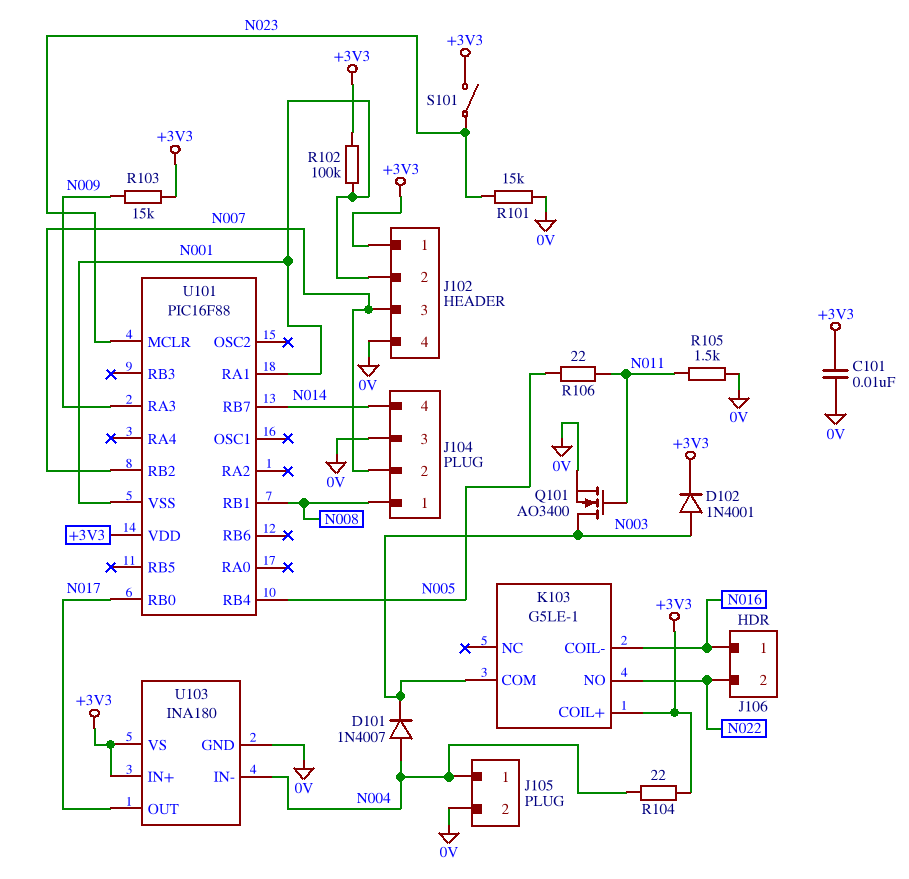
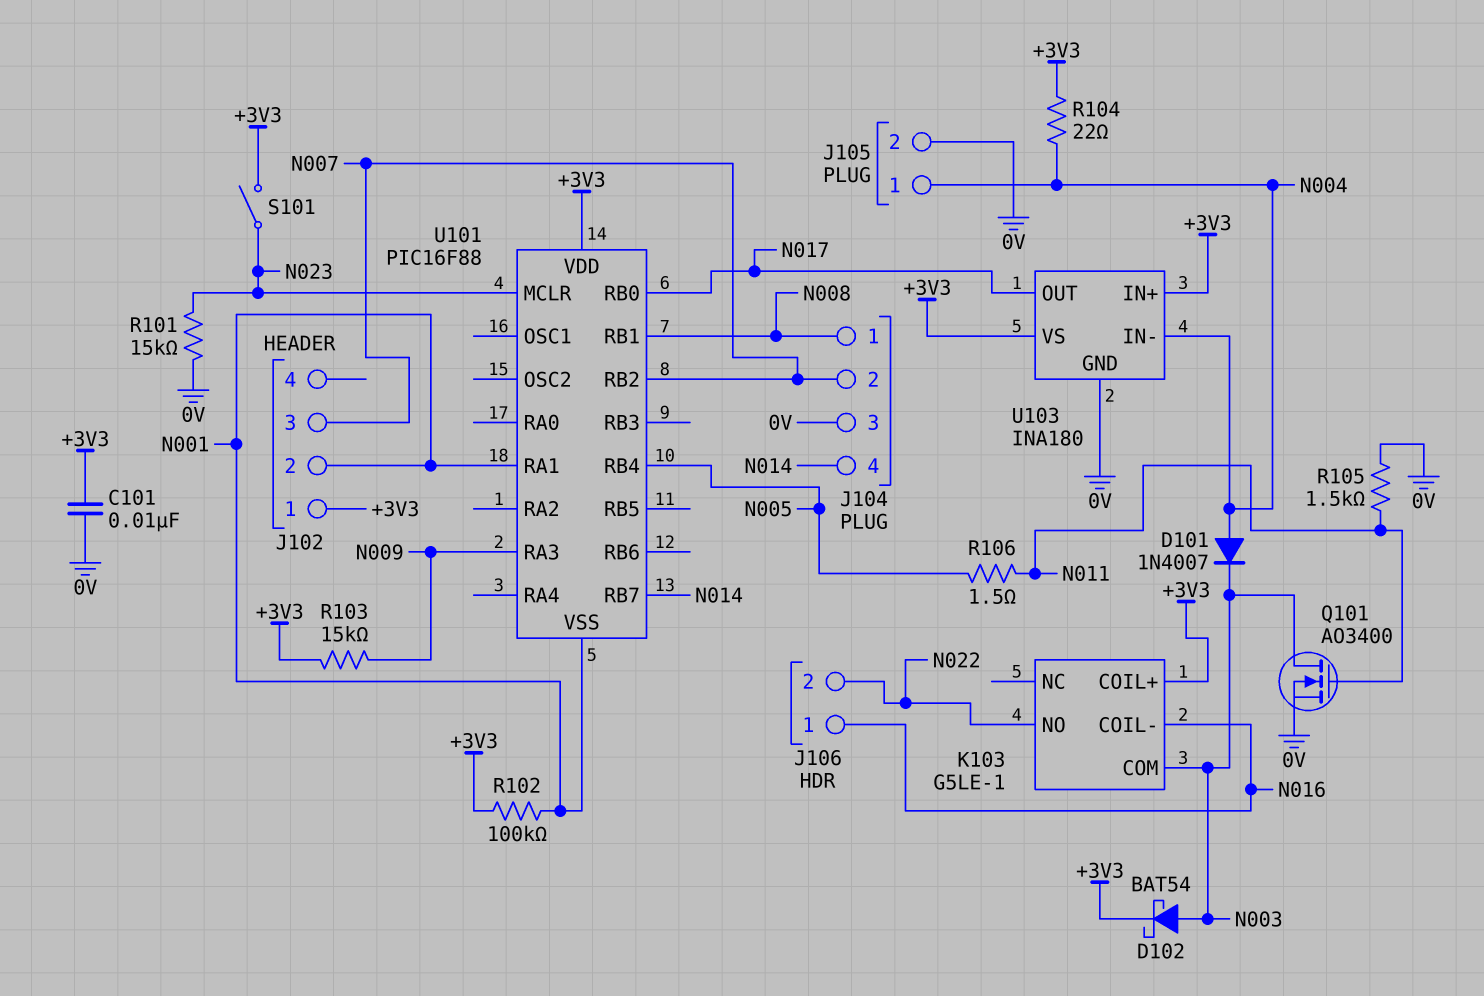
D102: diode 1N4001 (A N003, K +3V3) -> schottky BAT54 (A N003, K +3V3)
J102 pin 4: 0V -> none
R106: 22 (N005, N011) -> 1.5 (N005, N011)

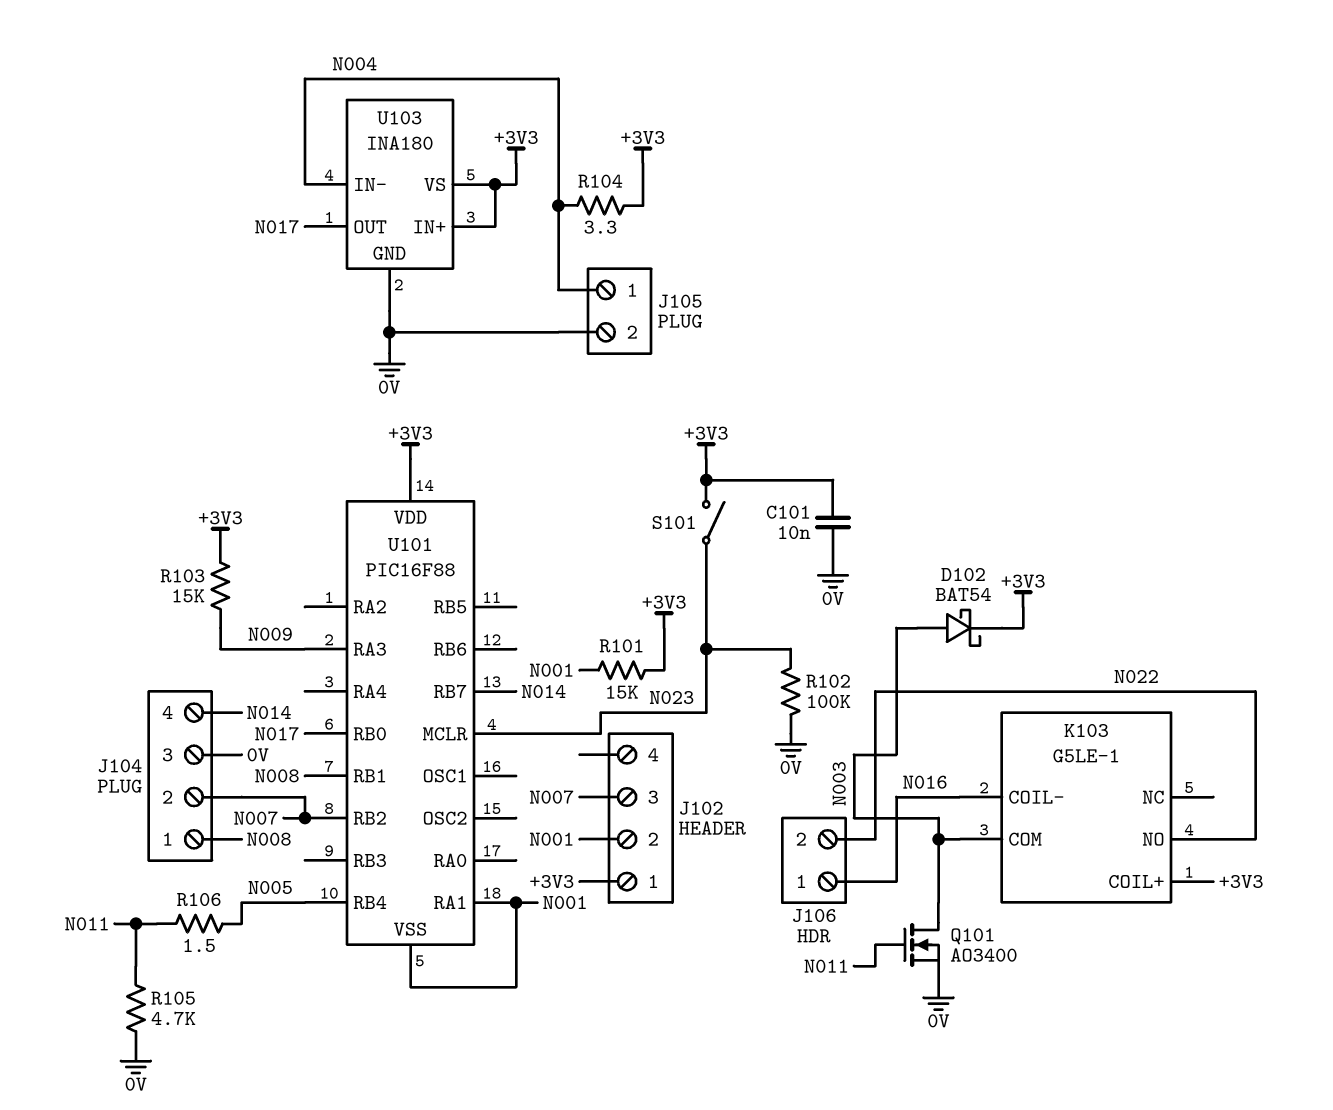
D101: diode 1N4007 (A N004, K N003) -> none
R101: 15k (0V, N023) -> 15k (+3V3, N001)
R102: 100k (+3V3, N001) -> 100k (0V, N023)
R104: 22 (+3V3, N004) -> 3.3 (+3V3, N004)
R105: 1.5k (0V, N011) -> 4.7k (0V, N011)

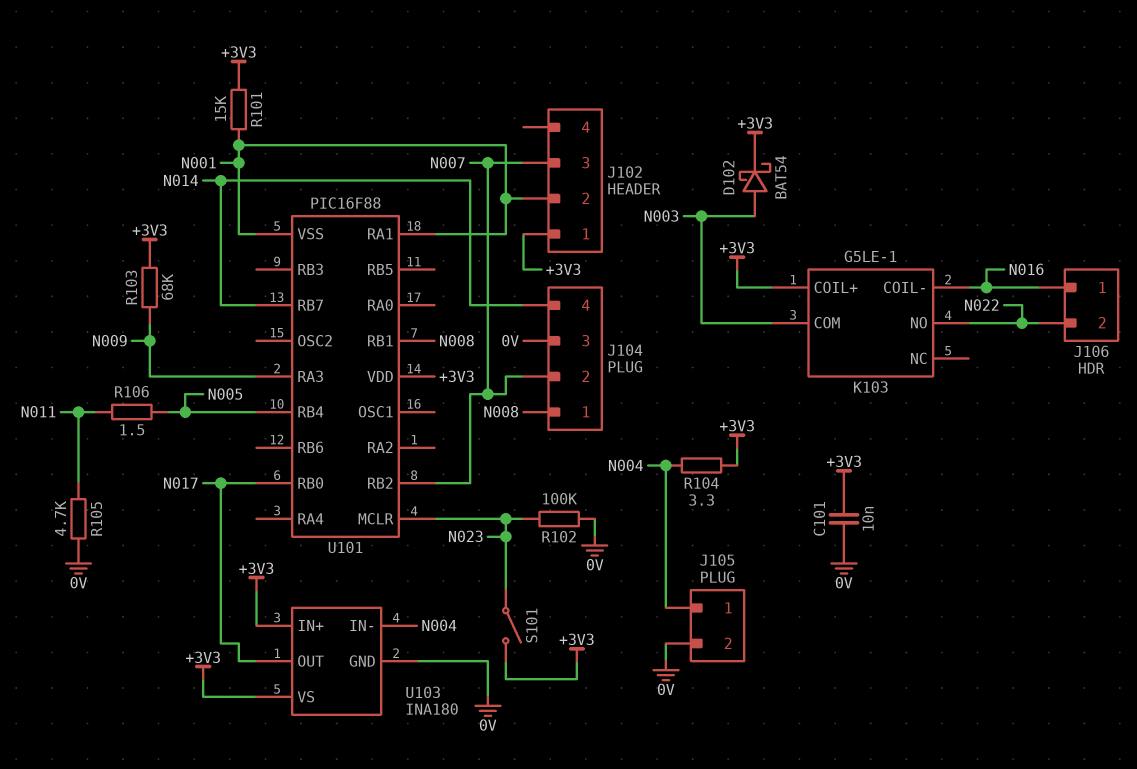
Q101: NMOS AO3400 (G N011, D N003, S 0V) -> none
R103: 15k (+3V3, N009) -> 68k (+3V3, N009)

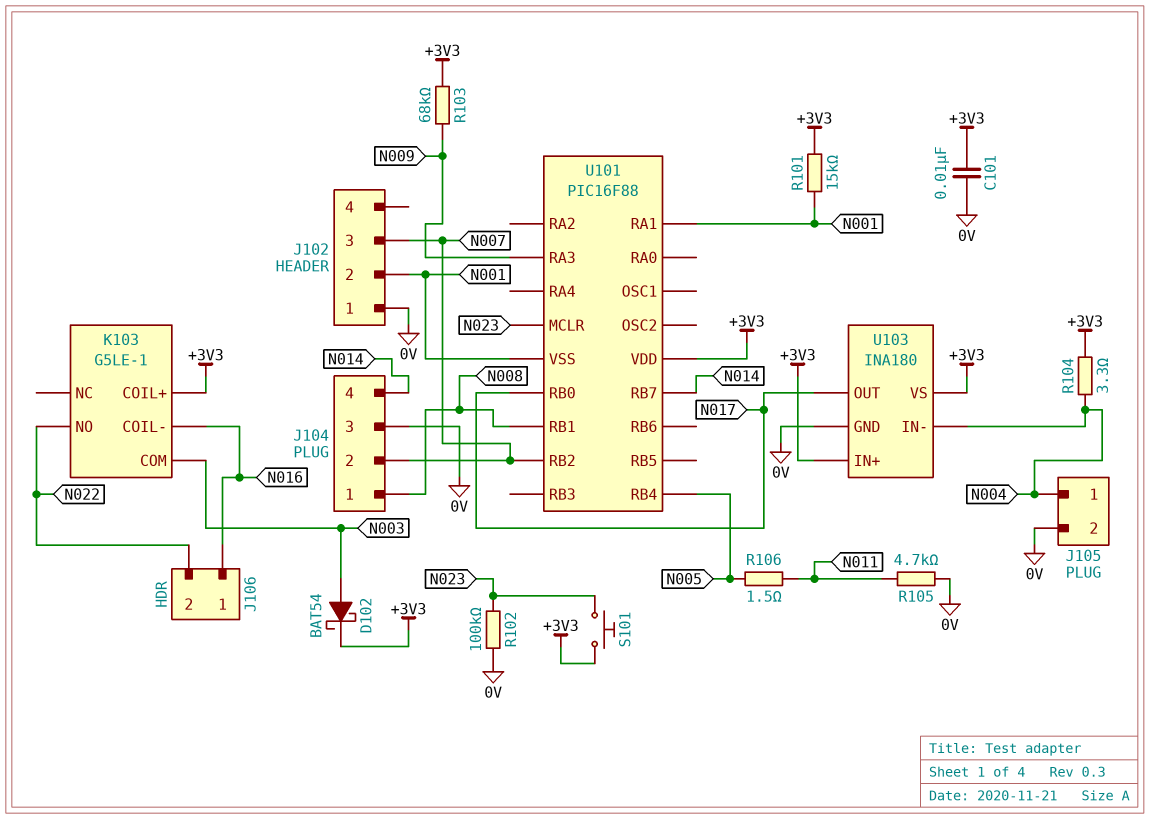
J102 pin 1: +3V3 -> 0V
S101: switch (+3V3, N023) -> button (+3V3, N023)

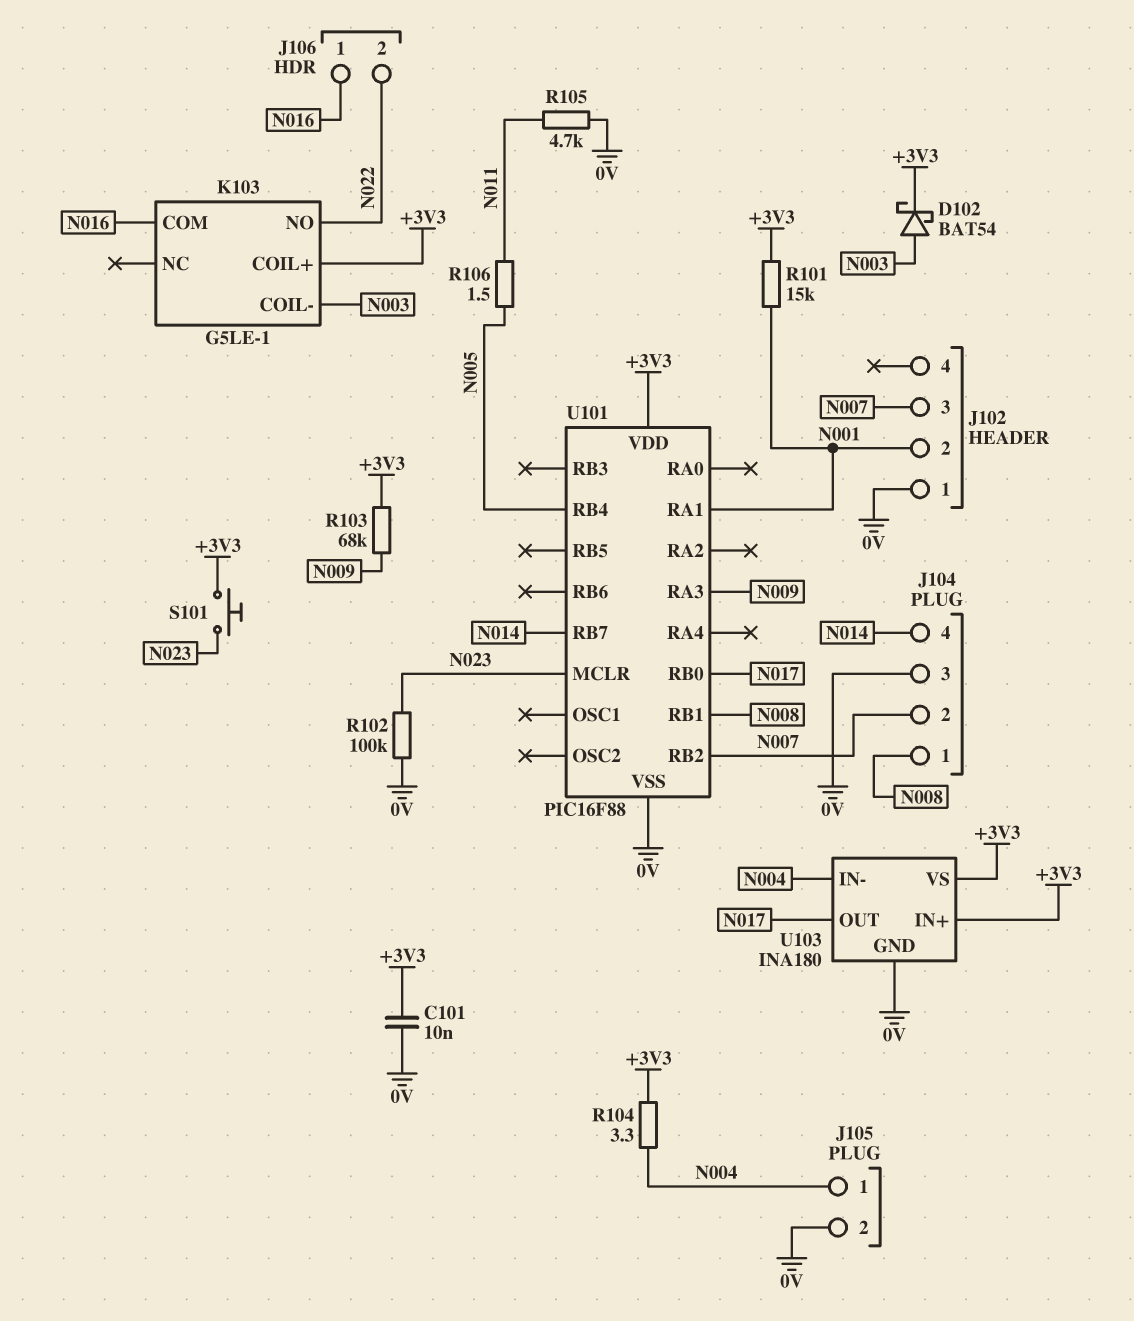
K103 pin COIL-: N016 -> N003
K103 pin COM: N003 -> N016
U101 pin VSS: N001 -> 0V

